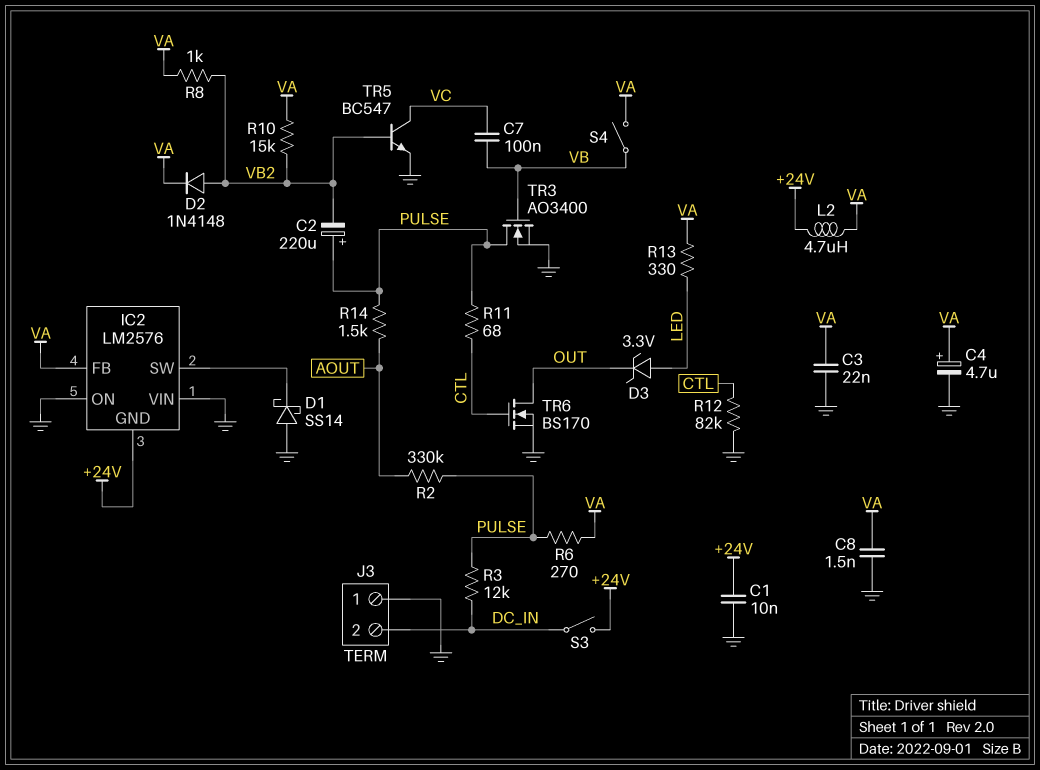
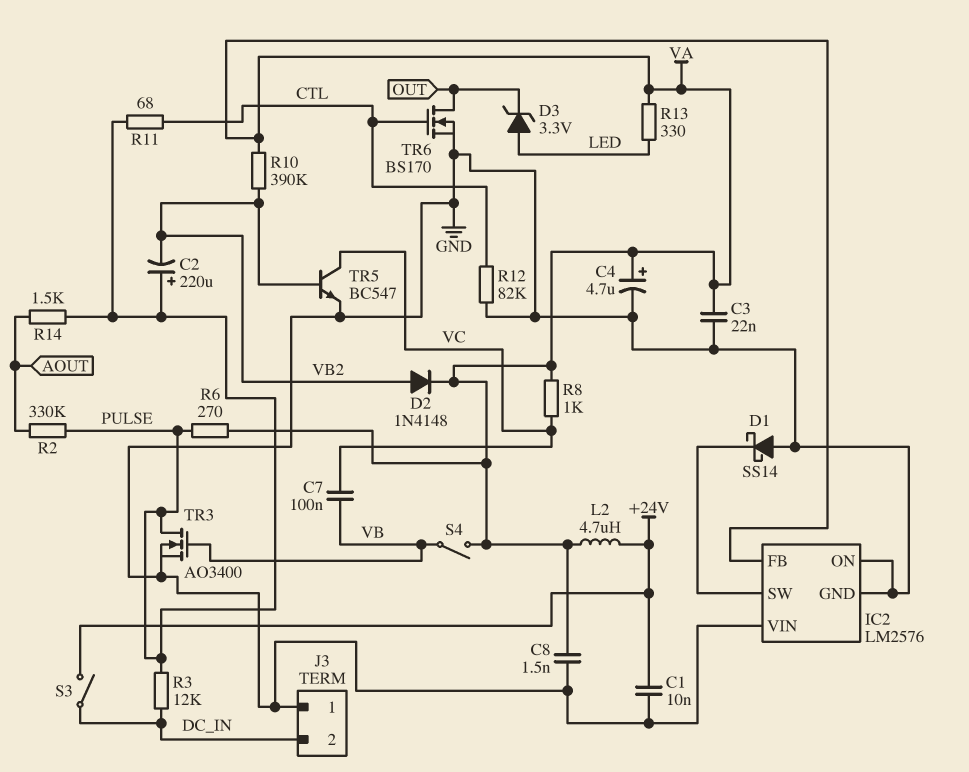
IC2 pin GND: +24V -> GND
R8: 1k (VA, VB2) -> 1k (VA, VC)
R10: 15k (VA, VB2) -> 390k (VA, VB2)

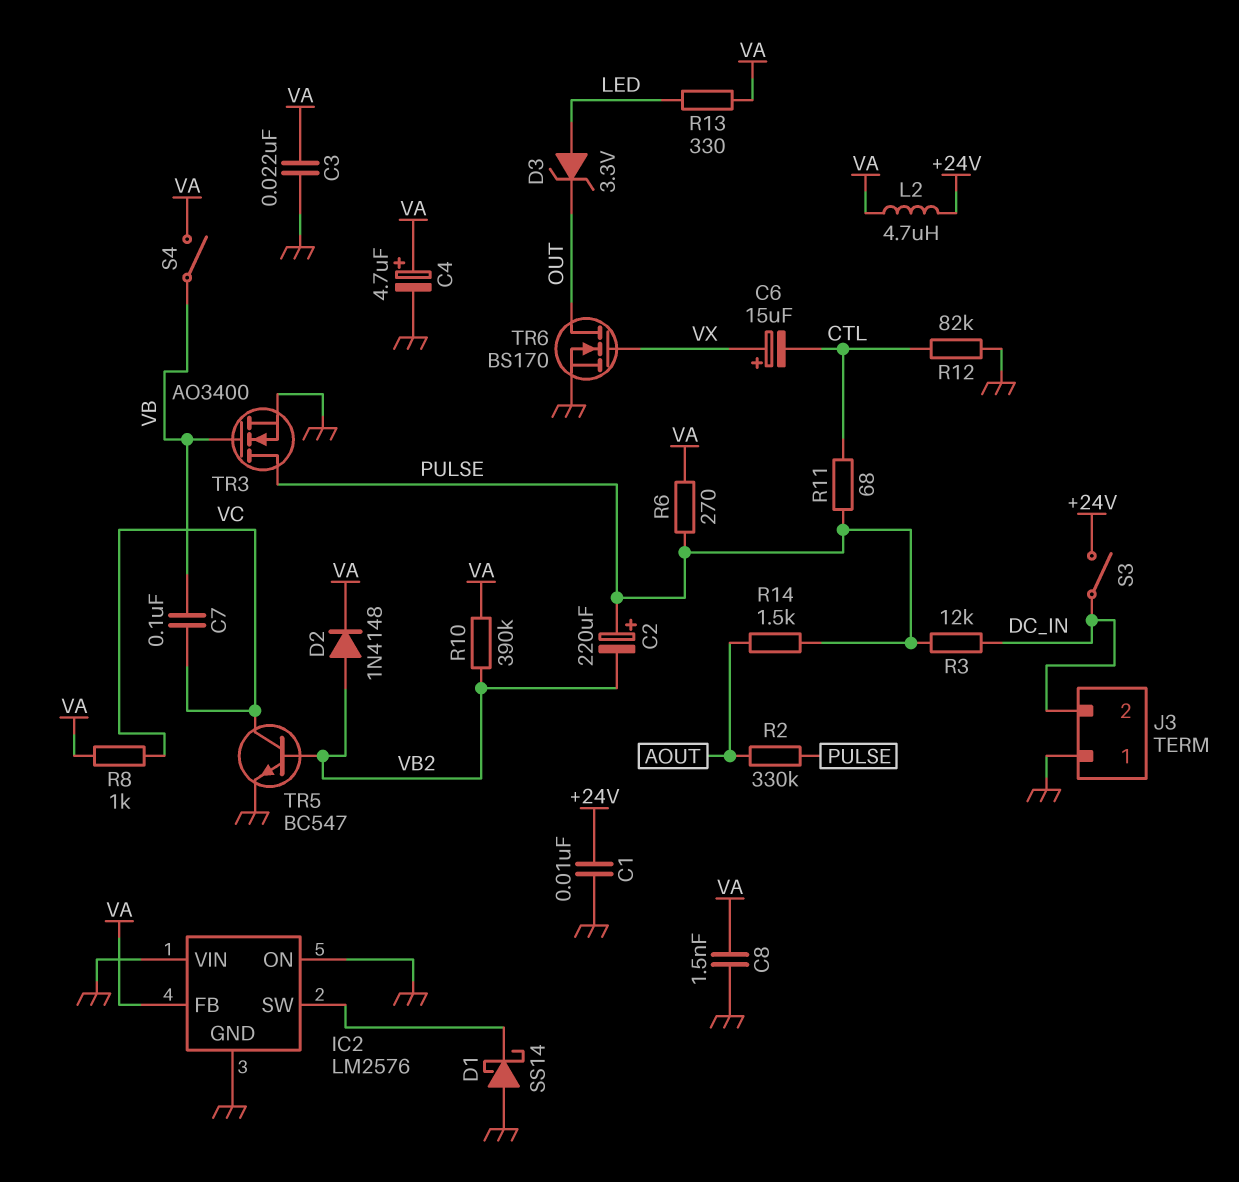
C6: none -> 15uF (plus VX, minus CTL)
TR6: NMOS BS170 (G CTL, D OUT, S GND) -> NMOS BS170 (G VX, D OUT, S GND)

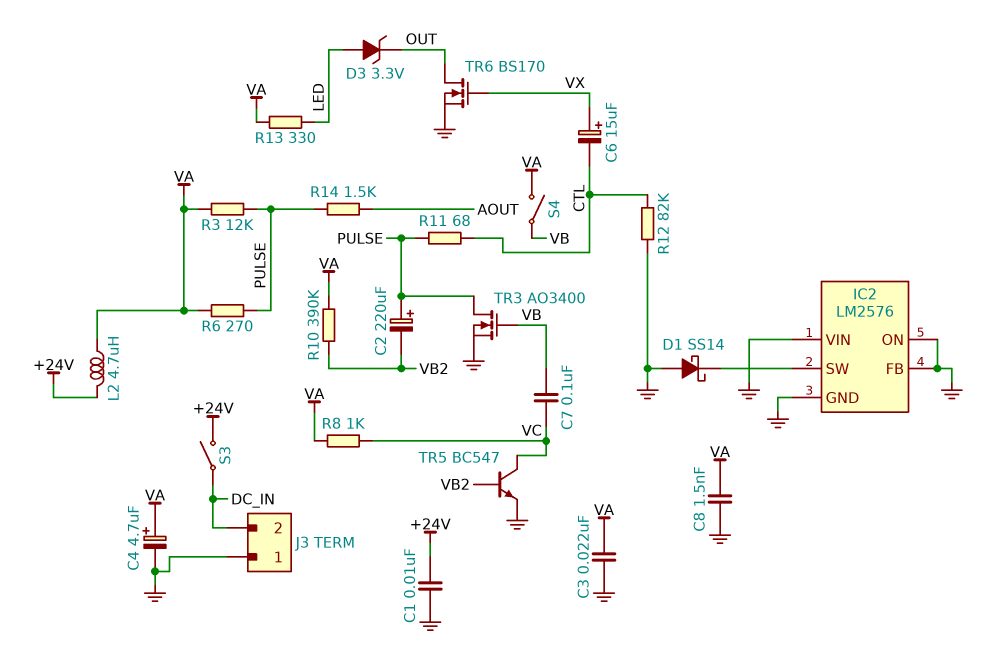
D2: diode 1N4148 (A VB2, K VA) -> none
IC2 pin FB: VA -> GND
R2: 330k (AOUT, PULSE) -> none
R3: 12k (DC_IN, PULSE) -> 12k (PULSE, VA)

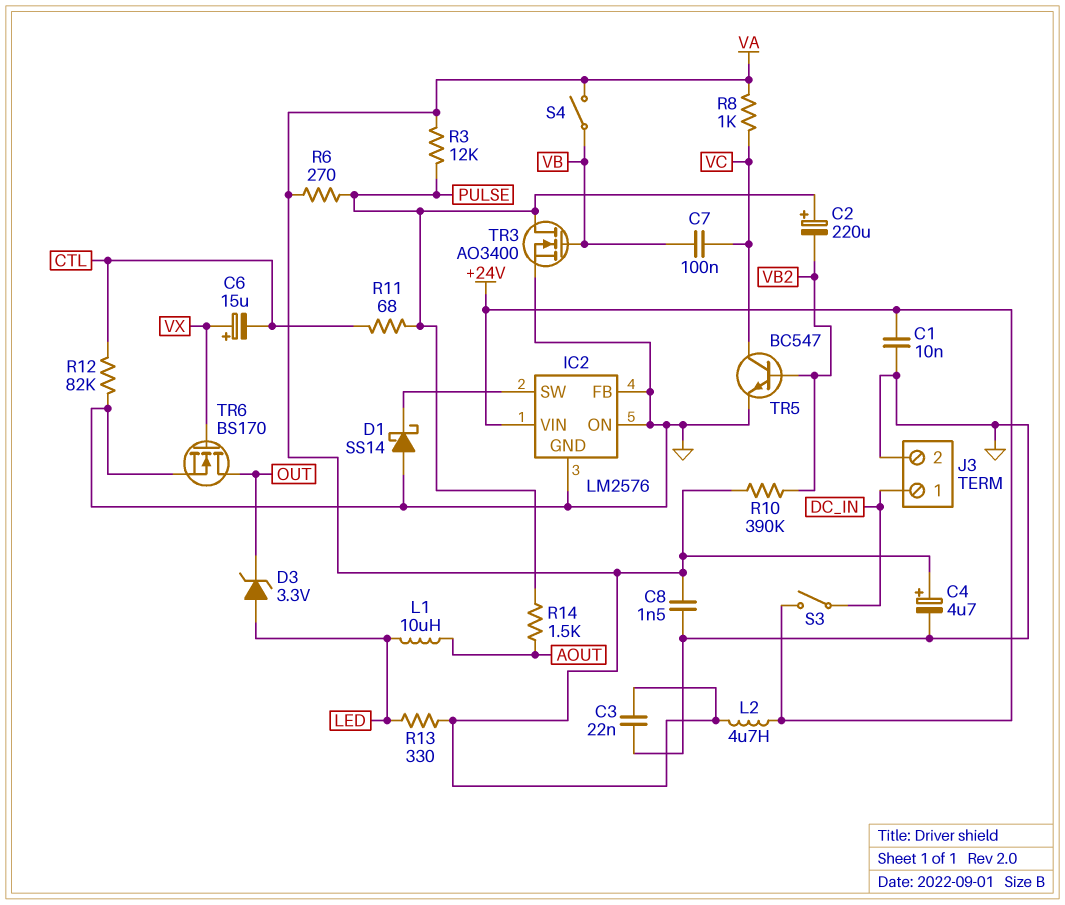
IC2 pin VIN: GND -> +24V
J3 pin 1: GND -> DC_IN
J3 pin 2: DC_IN -> GND
L1: none -> 10uH (AOUT, LED)

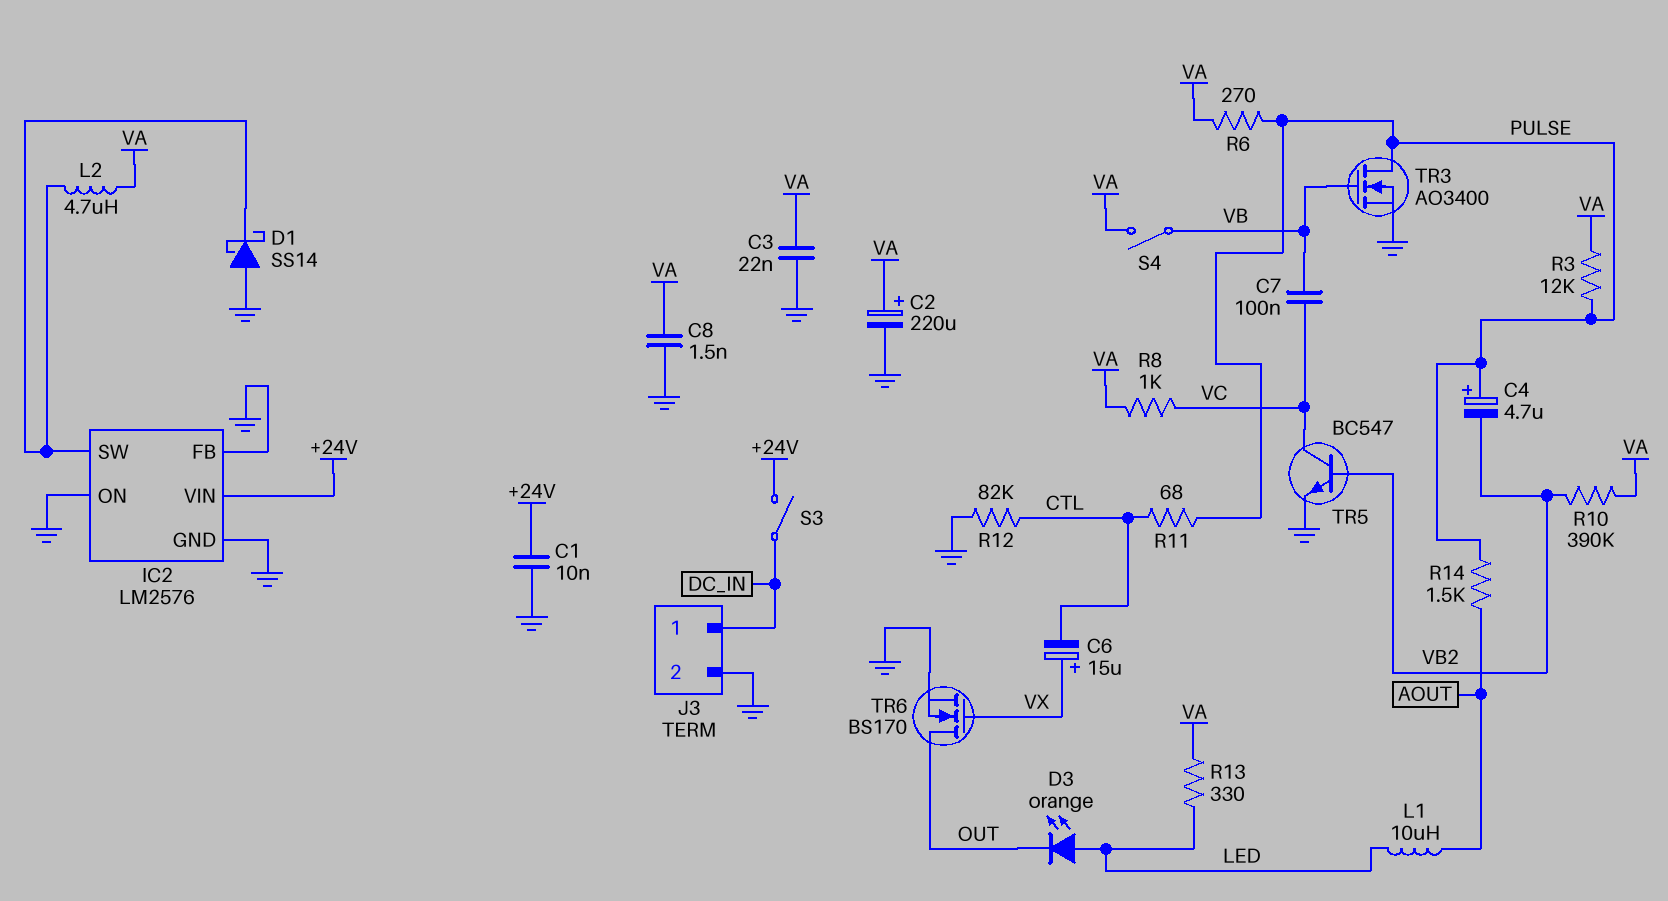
C2: 220uF (plus PULSE, minus VB2) -> 220uF (plus VA, minus GND)
C4: 4.7uF (plus VA, minus GND) -> 4.7uF (plus PULSE, minus VB2)
D3: zener 3.3V (A LED, K OUT) -> LED orange (A LED, K OUT)
L2: 4.7uH (+24V, VA) -> 4.7uH (IC2/SW, VA)

